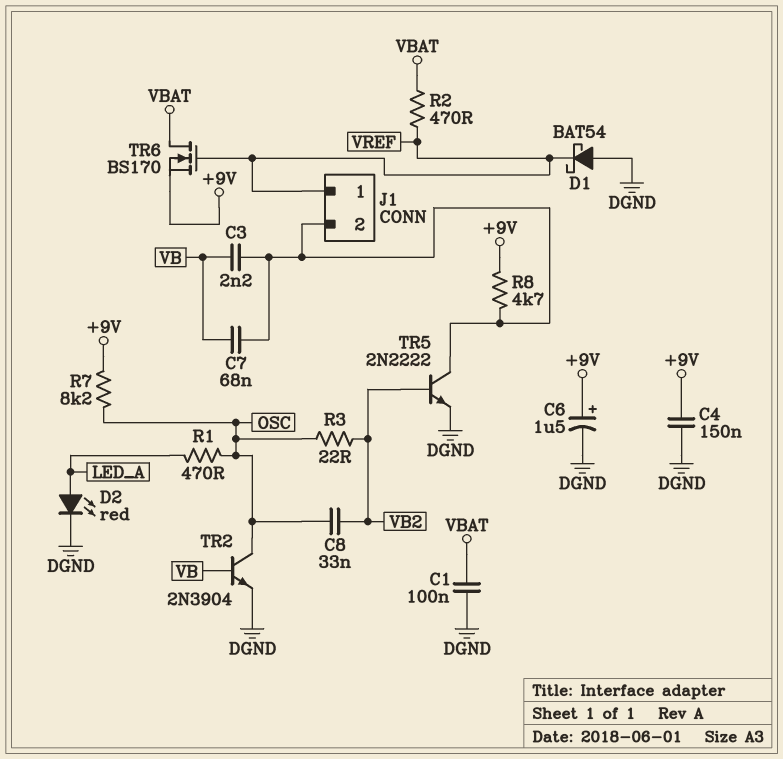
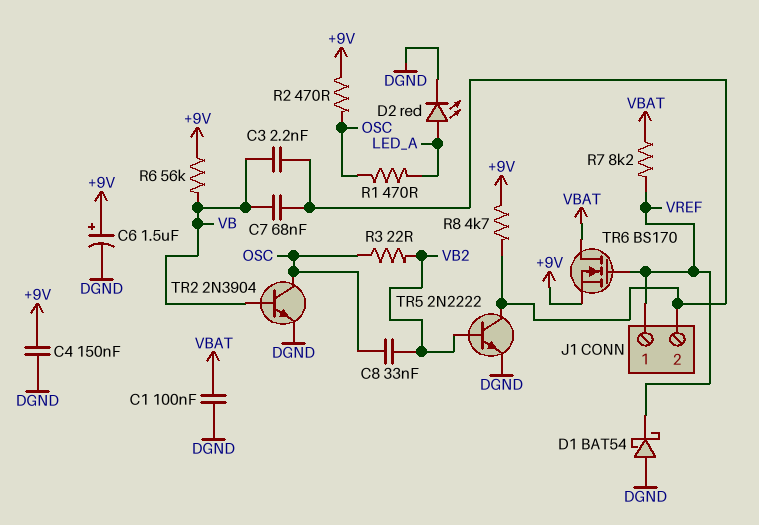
R2: 470 (VBAT, VREF) -> 470 (+9V, OSC)
R6: none -> 56k (+9V, VB)
R7: 8.2k (+9V, OSC) -> 8.2k (VBAT, VREF)

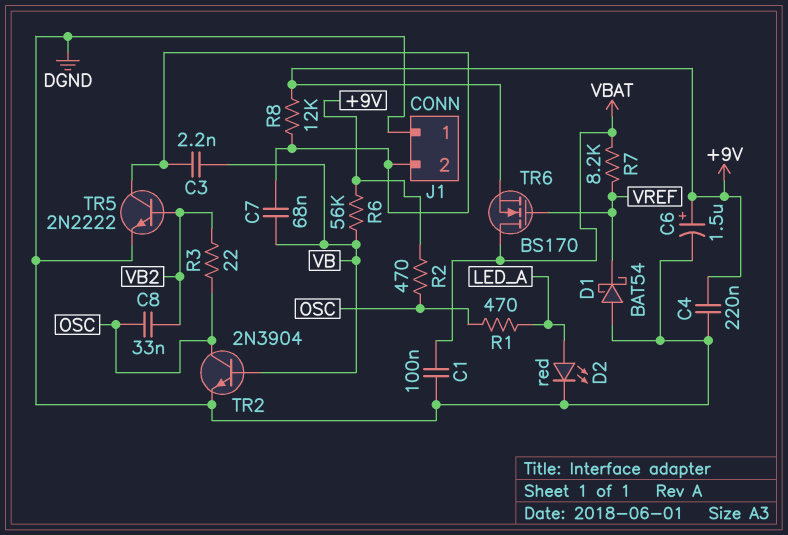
C4: 150nF (+9V, DGND) -> 220nF (+9V, DGND)
J1 pin 1: VREF -> DGND
R8: 4.7k (+9V, J1/2) -> 12k (+9V, J1/2)

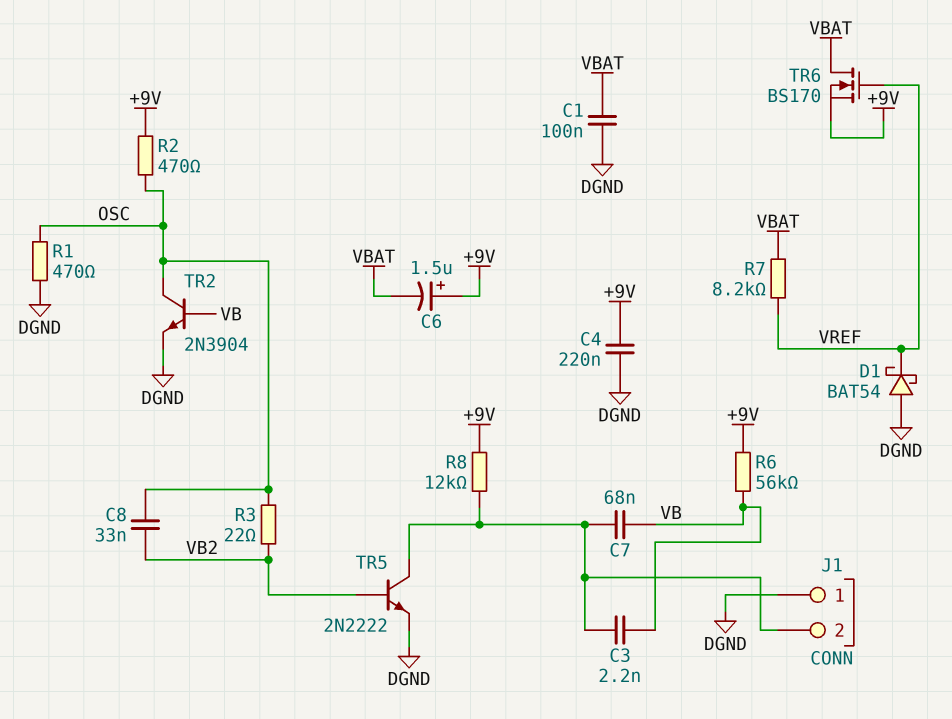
C6: 1.5uF (plus +9V, minus DGND) -> 1.5uF (plus +9V, minus VBAT)
D2: LED red (A LED_A, K DGND) -> none
R1: 470 (LED_A, OSC) -> 470 (DGND, OSC)

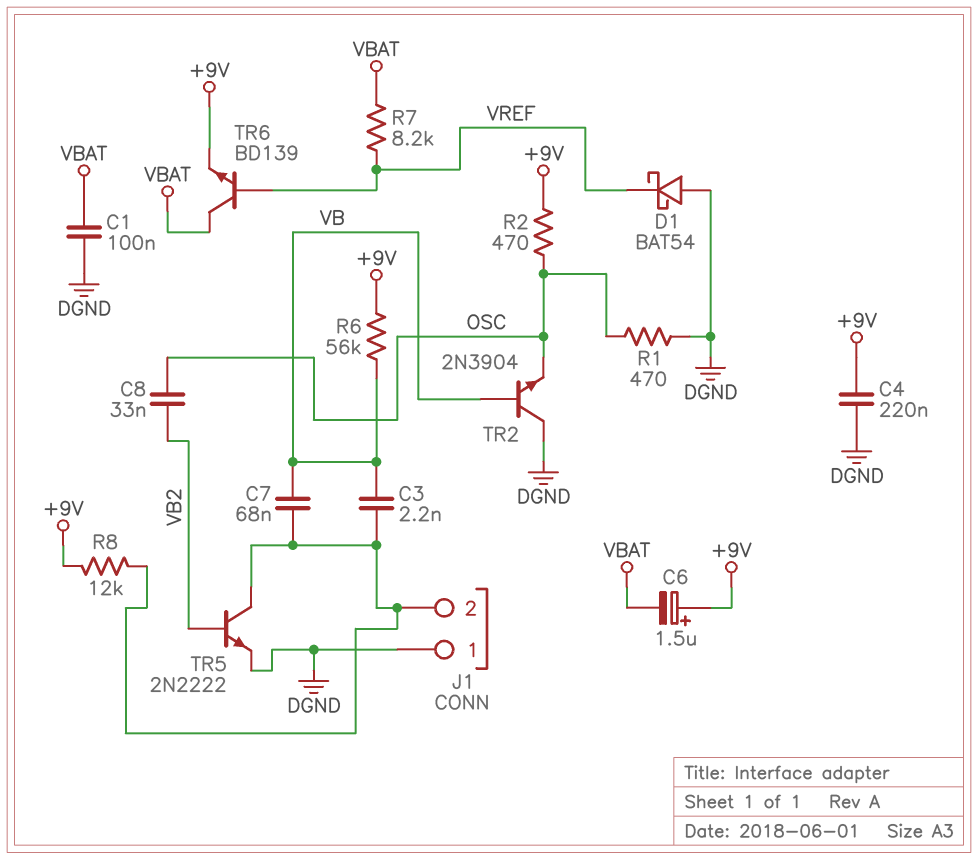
R3: 22 (OSC, VB2) -> none
TR2: NPN 2N3904 (B VB, C OSC, E DGND) -> NPN 2N3904 (B VB, C DGND, E OSC)
TR6: NMOS BS170 (G VREF, D VBAT, S +9V) -> NPN BD139 (B VREF, C VBAT, E +9V)

